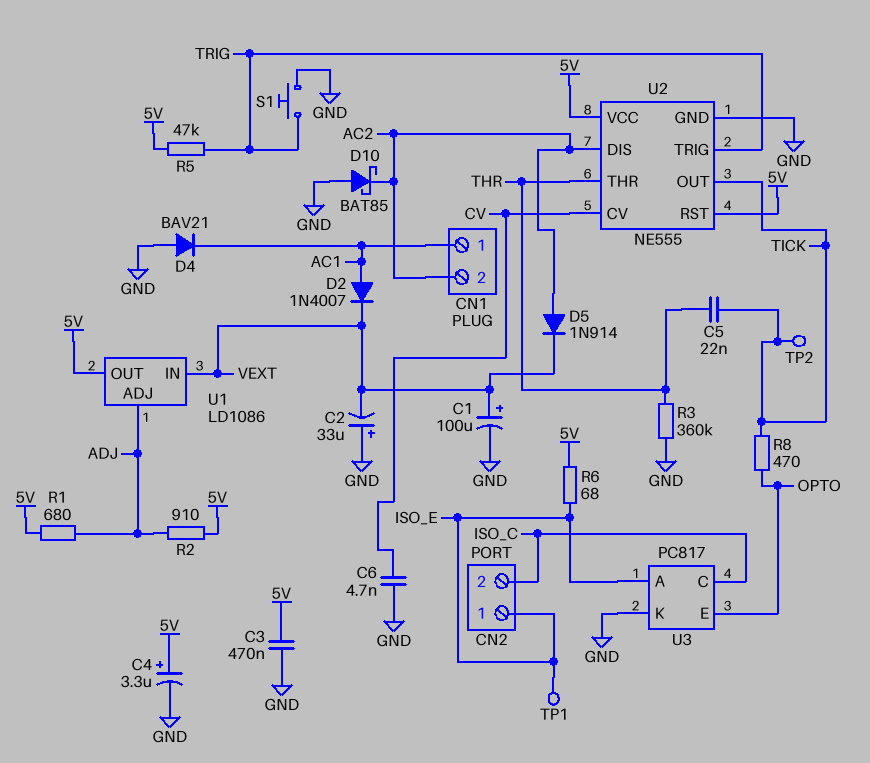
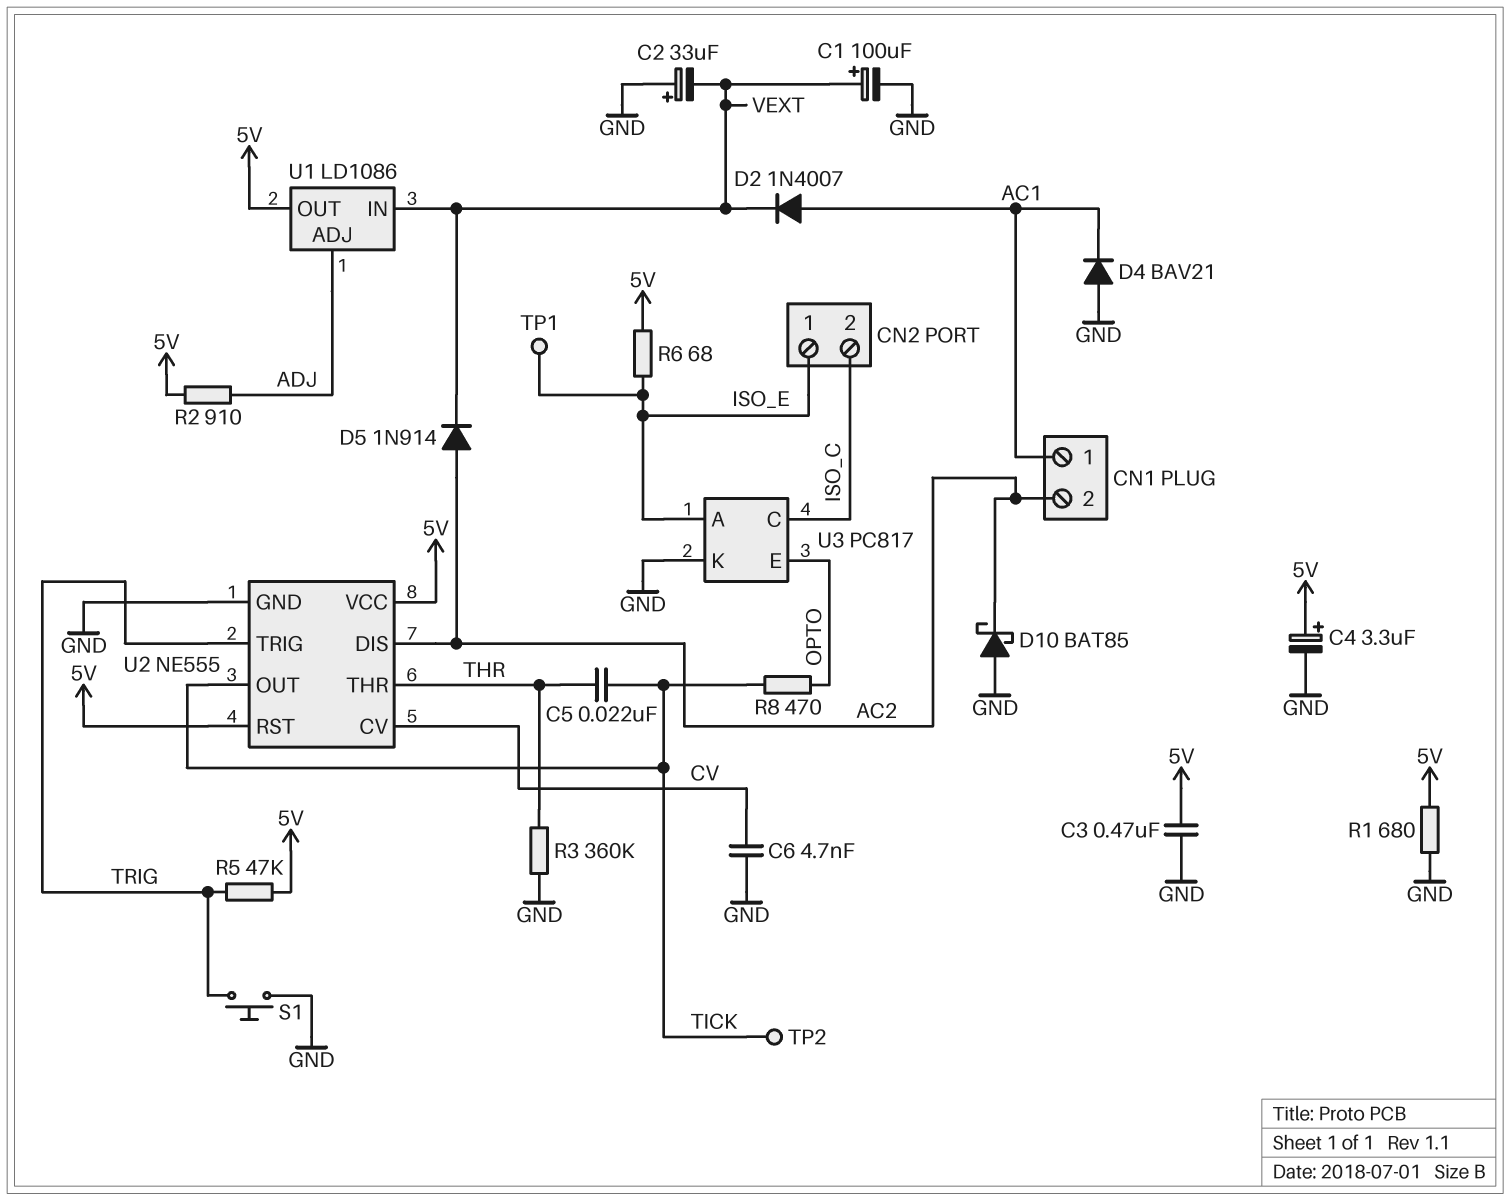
R1: 680 (5V, ADJ) -> 680 (5V, GND)

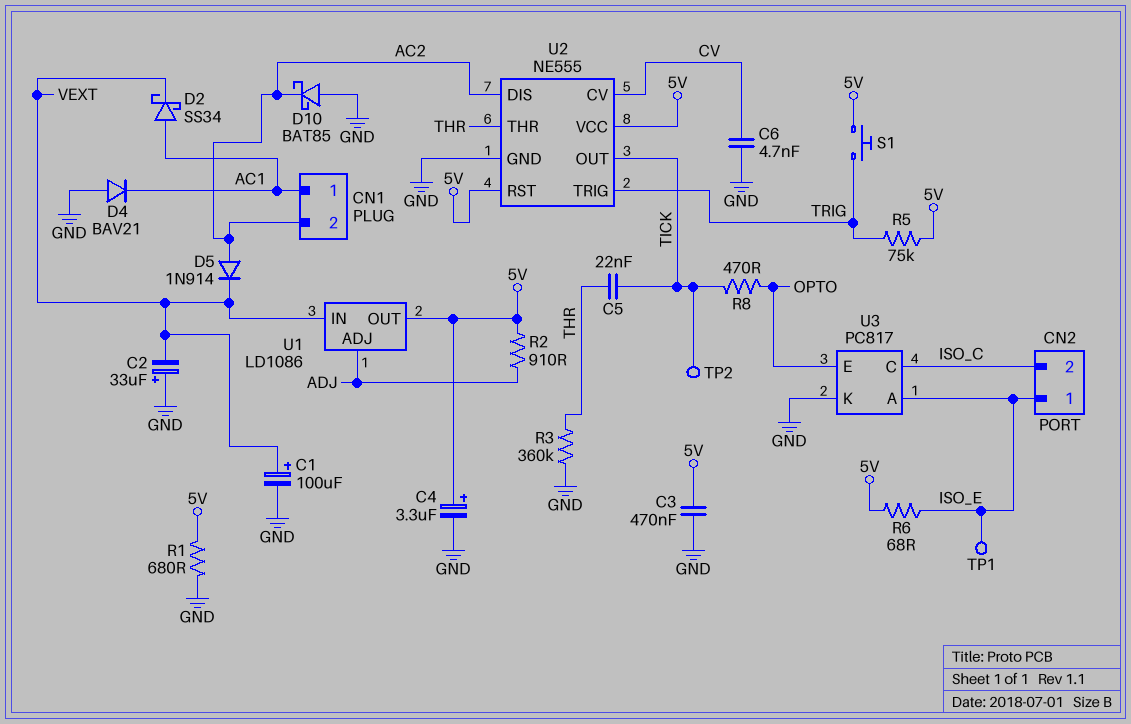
D2: diode 1N4007 (A AC1, K VEXT) -> schottky SS34 (A AC1, K VEXT)
R5: 47k (5V, TRIG) -> 75k (5V, TRIG)
S1: button (GND, TRIG) -> button (5V, TRIG)

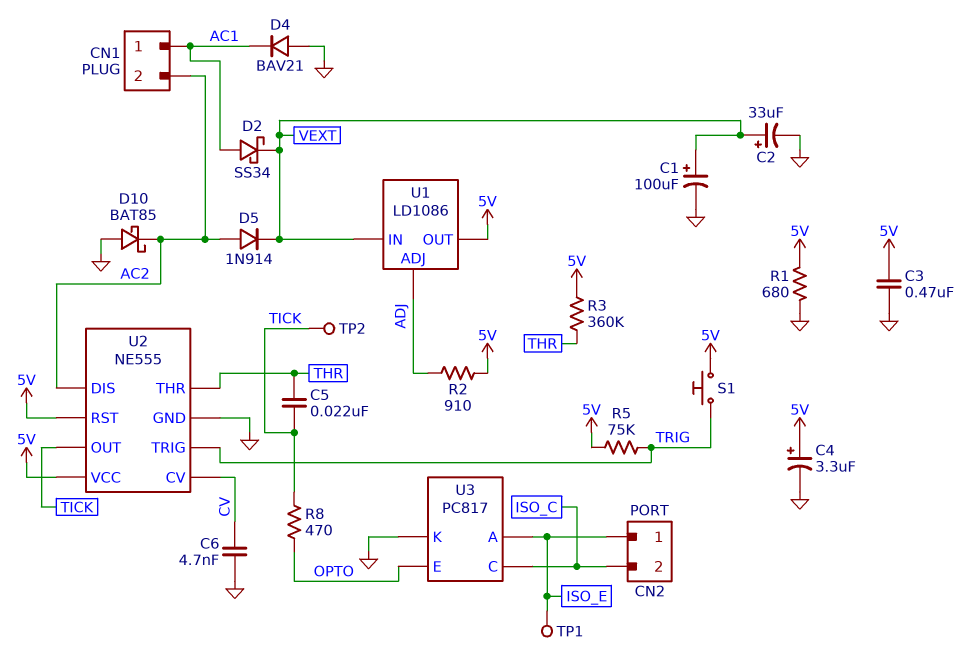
C2: 33uF (plus GND, minus VEXT) -> 33uF (plus VEXT, minus GND)
R3: 360k (GND, THR) -> 360k (5V, THR)
R6: 68 (5V, ISO_E) -> none

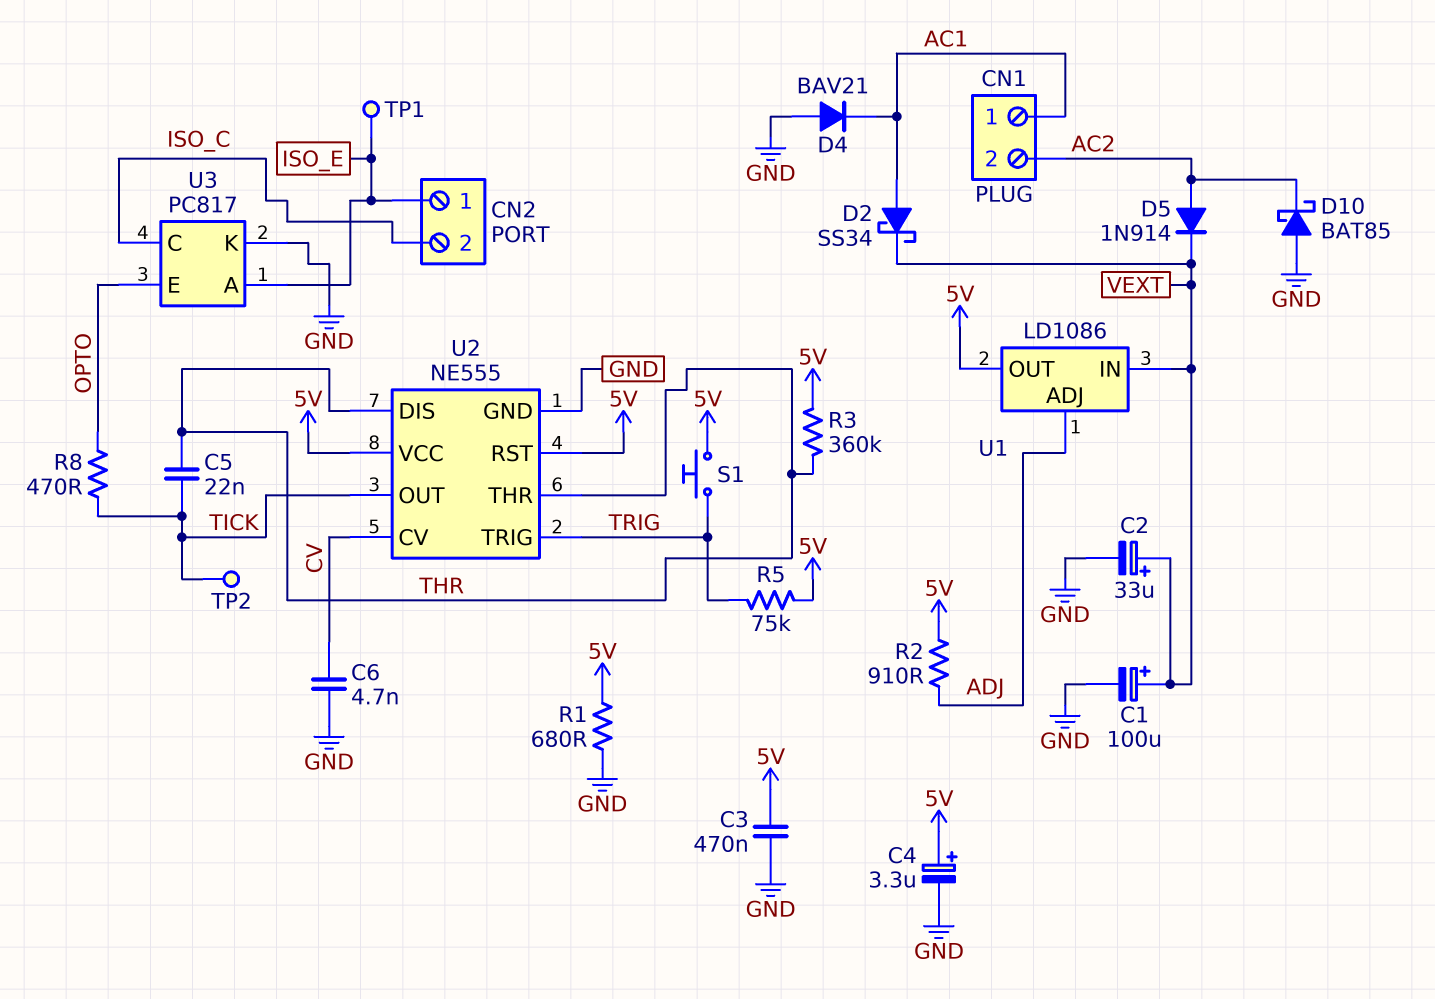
U2 pin DIS: AC2 -> THR

